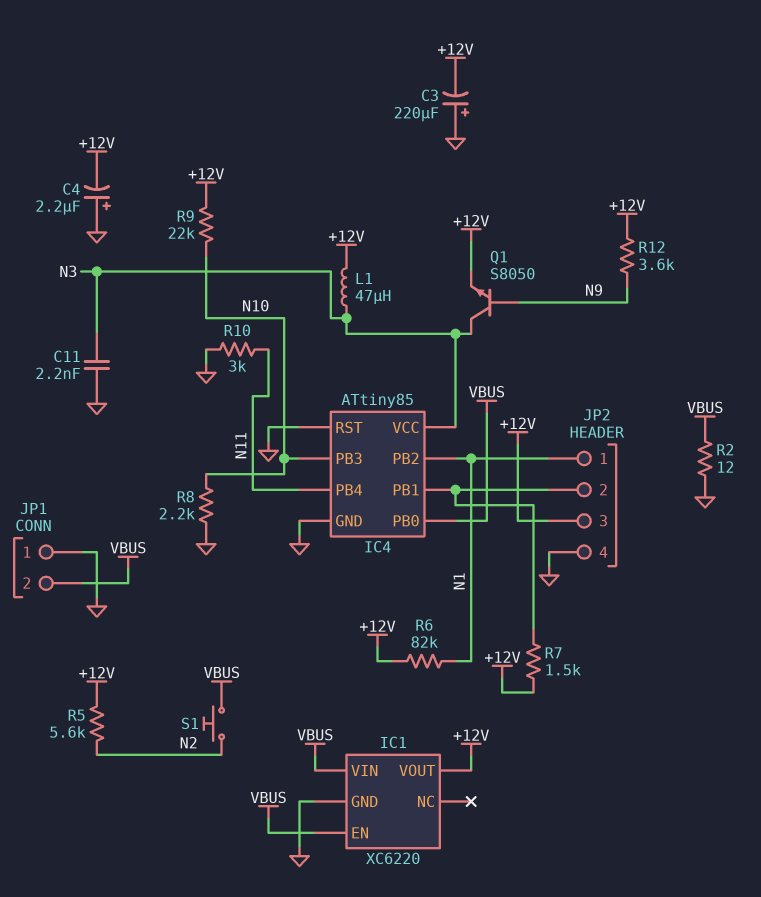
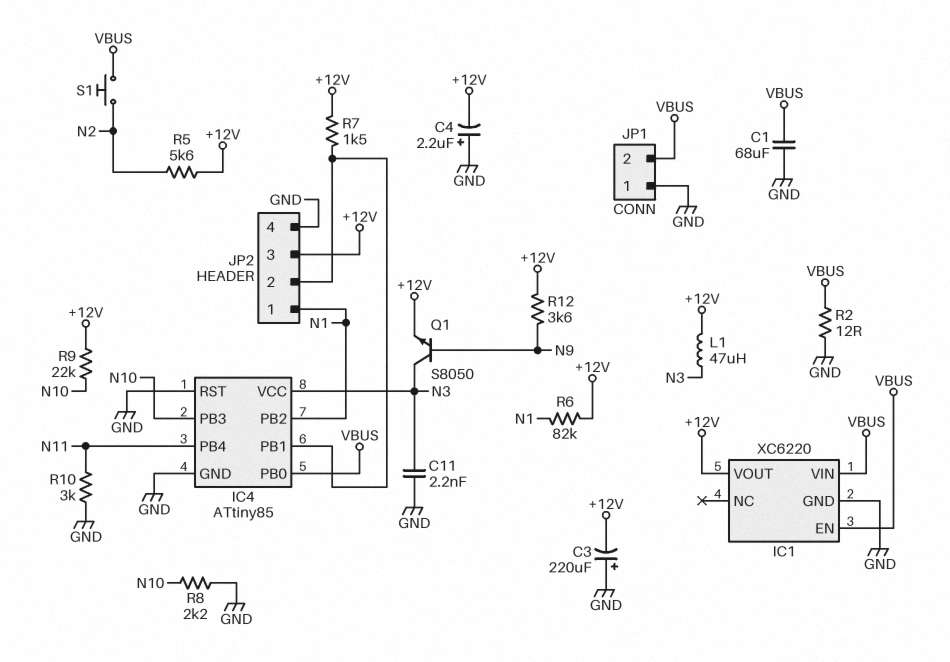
C1: none -> 68uF (GND, VBUS)

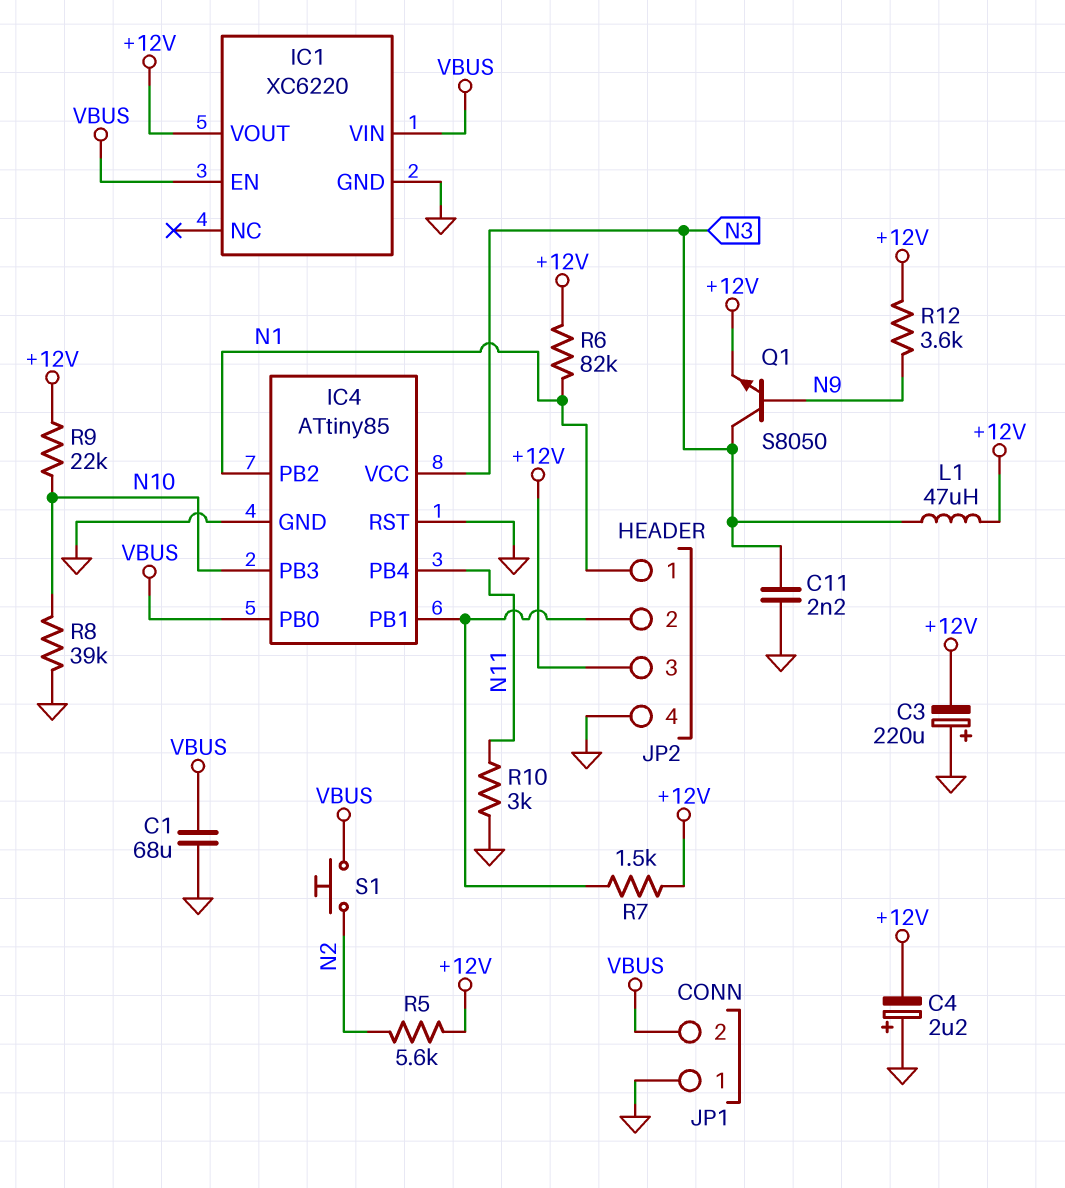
R2: 12 (GND, VBUS) -> none
R8: 2.2k (GND, N10) -> 39k (GND, N10)

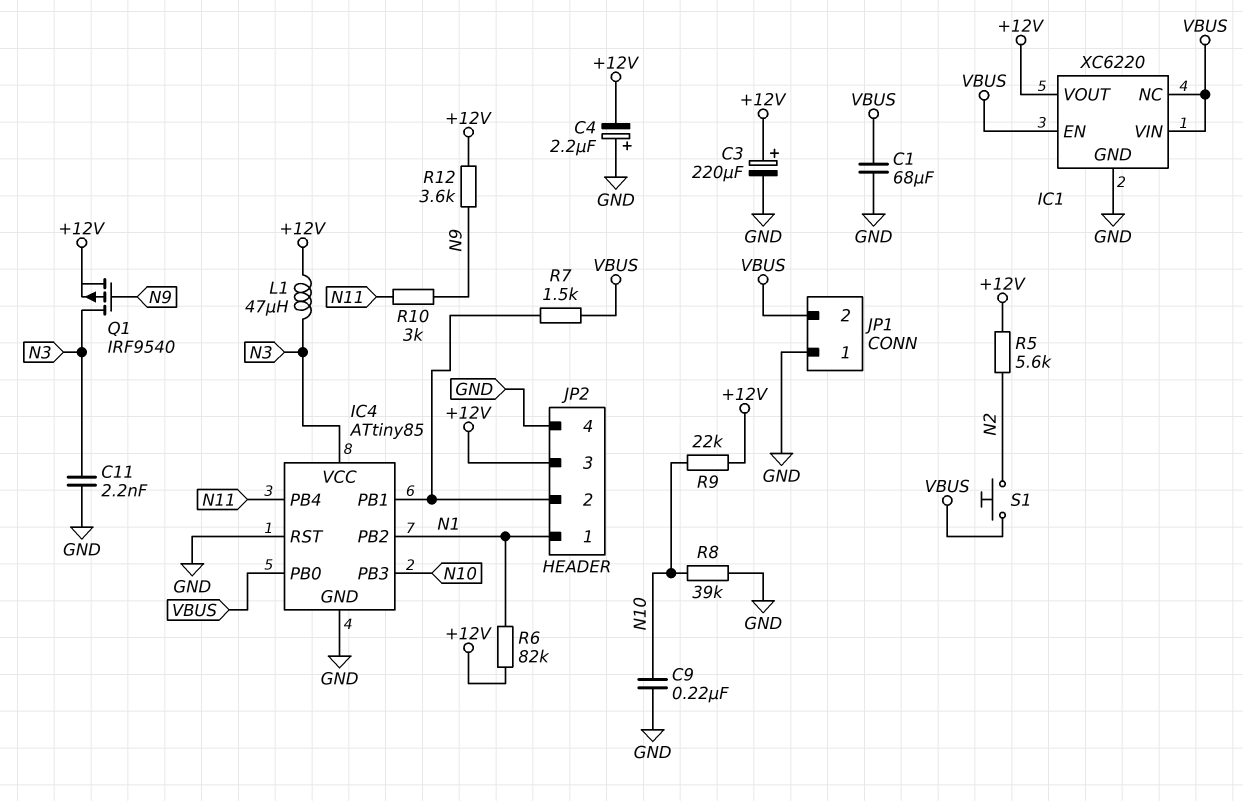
C3: 220uF (plus GND, minus +12V) -> 220uF (plus +12V, minus GND)
C9: none -> 220nF (GND, N10)
IC1 pin NC: none -> VBUS
Q1: NPN S8050 (B N9, C N3, E +12V) -> PMOS IRF9540 (G N9, D N3, S +12V)
R7: 1.5k (+12V, IC4/PB1) -> 1.5k (IC4/PB1, VBUS)
R10: 3k (GND, N11) -> 3k (N9, N11)

